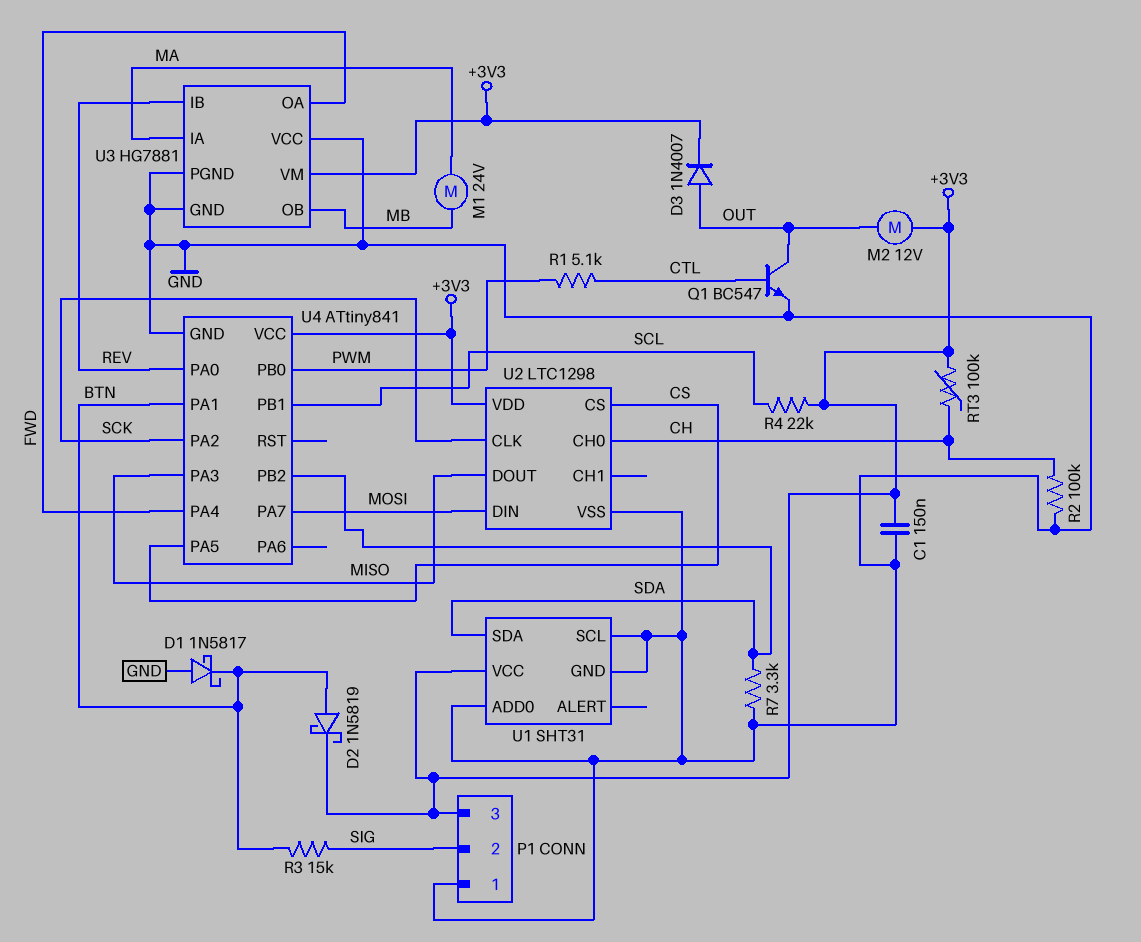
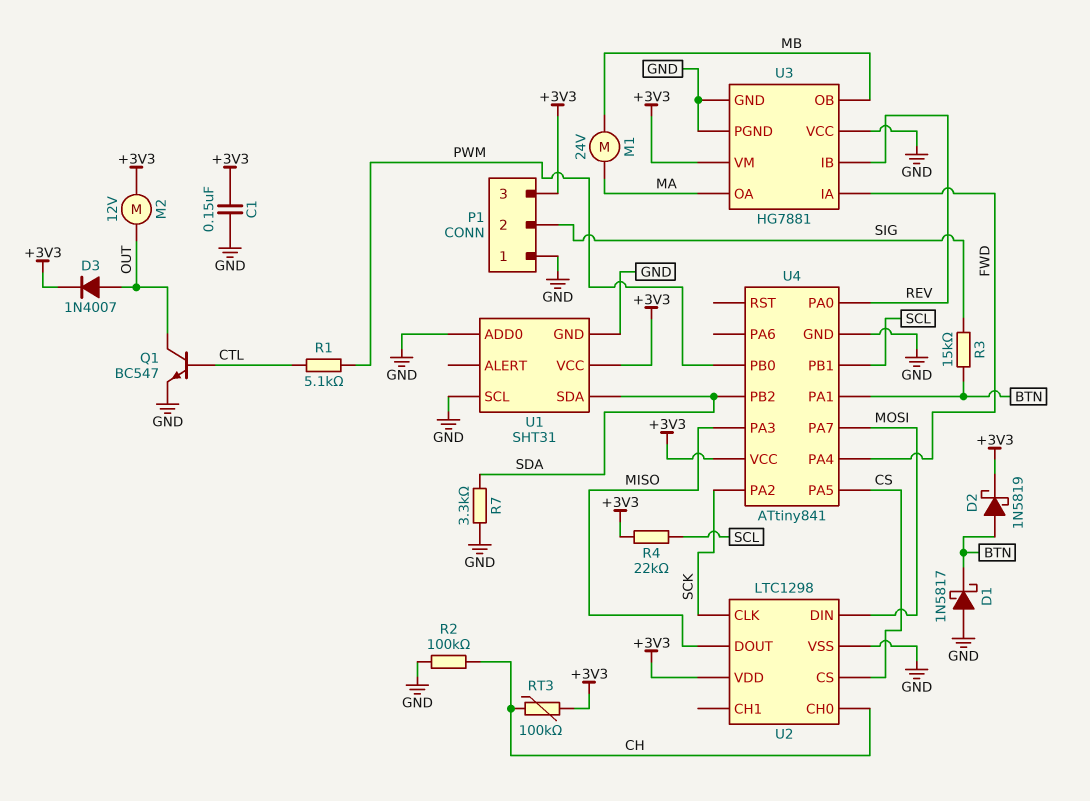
U3 pin IA: MA -> FWD
U3 pin OA: FWD -> MA

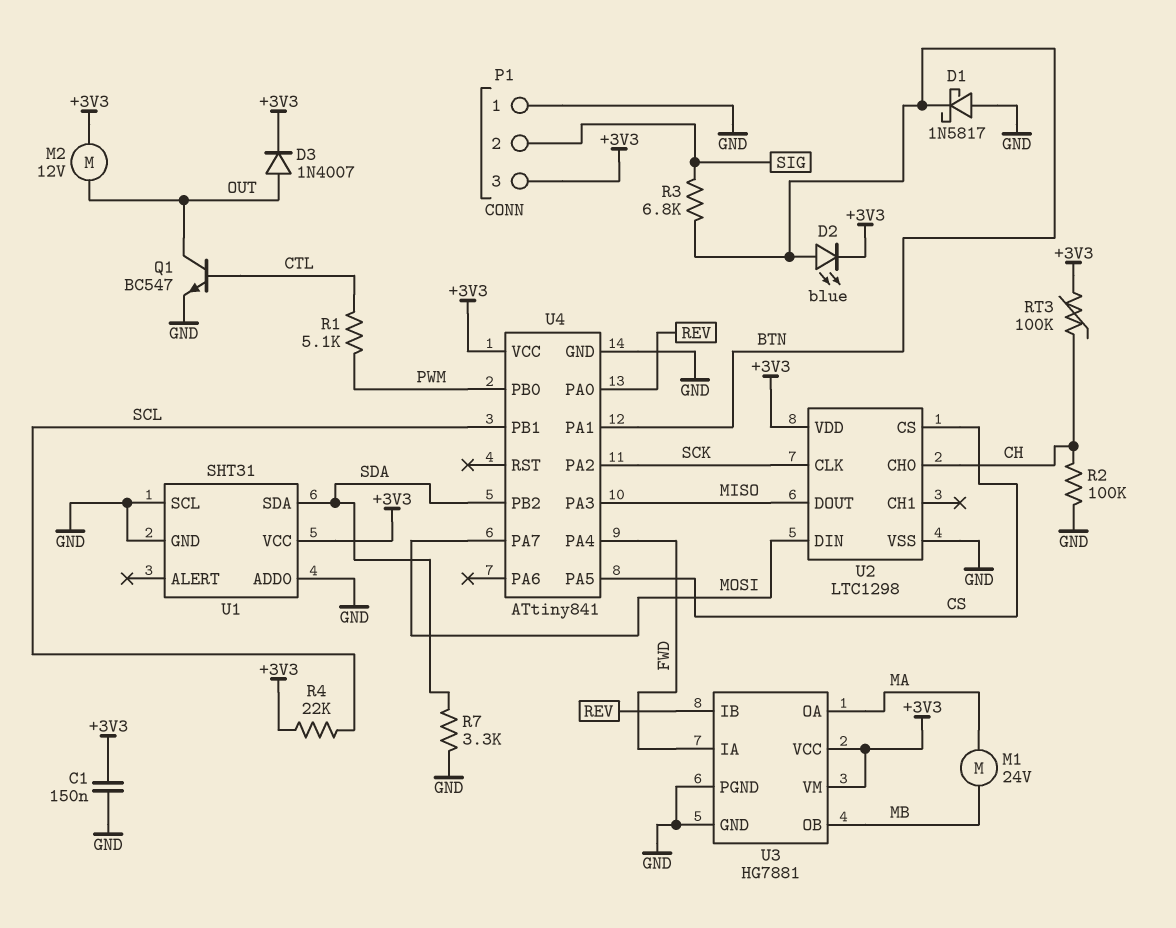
D2: schottky 1N5819 (A BTN, K +3V3) -> LED blue (A BTN, K +3V3)
R3: 15k (BTN, SIG) -> 6.8k (BTN, SIG)
U3 pin VCC: GND -> +3V3

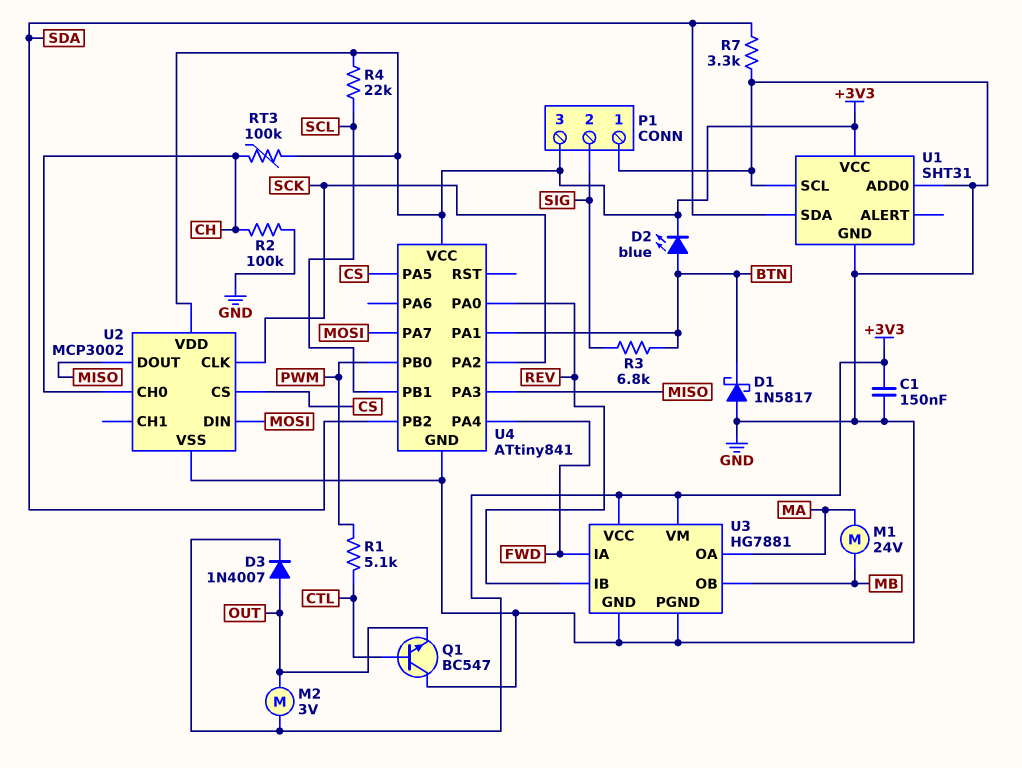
M2: motor 12V (+3V3, OUT) -> motor 3V (+3V3, OUT)
Q1: NPN BC547 (B CTL, C OUT, E GND) -> NPN BC547 (B CTL, C GND, E OUT)
U2: LTC1298 -> MCP3002

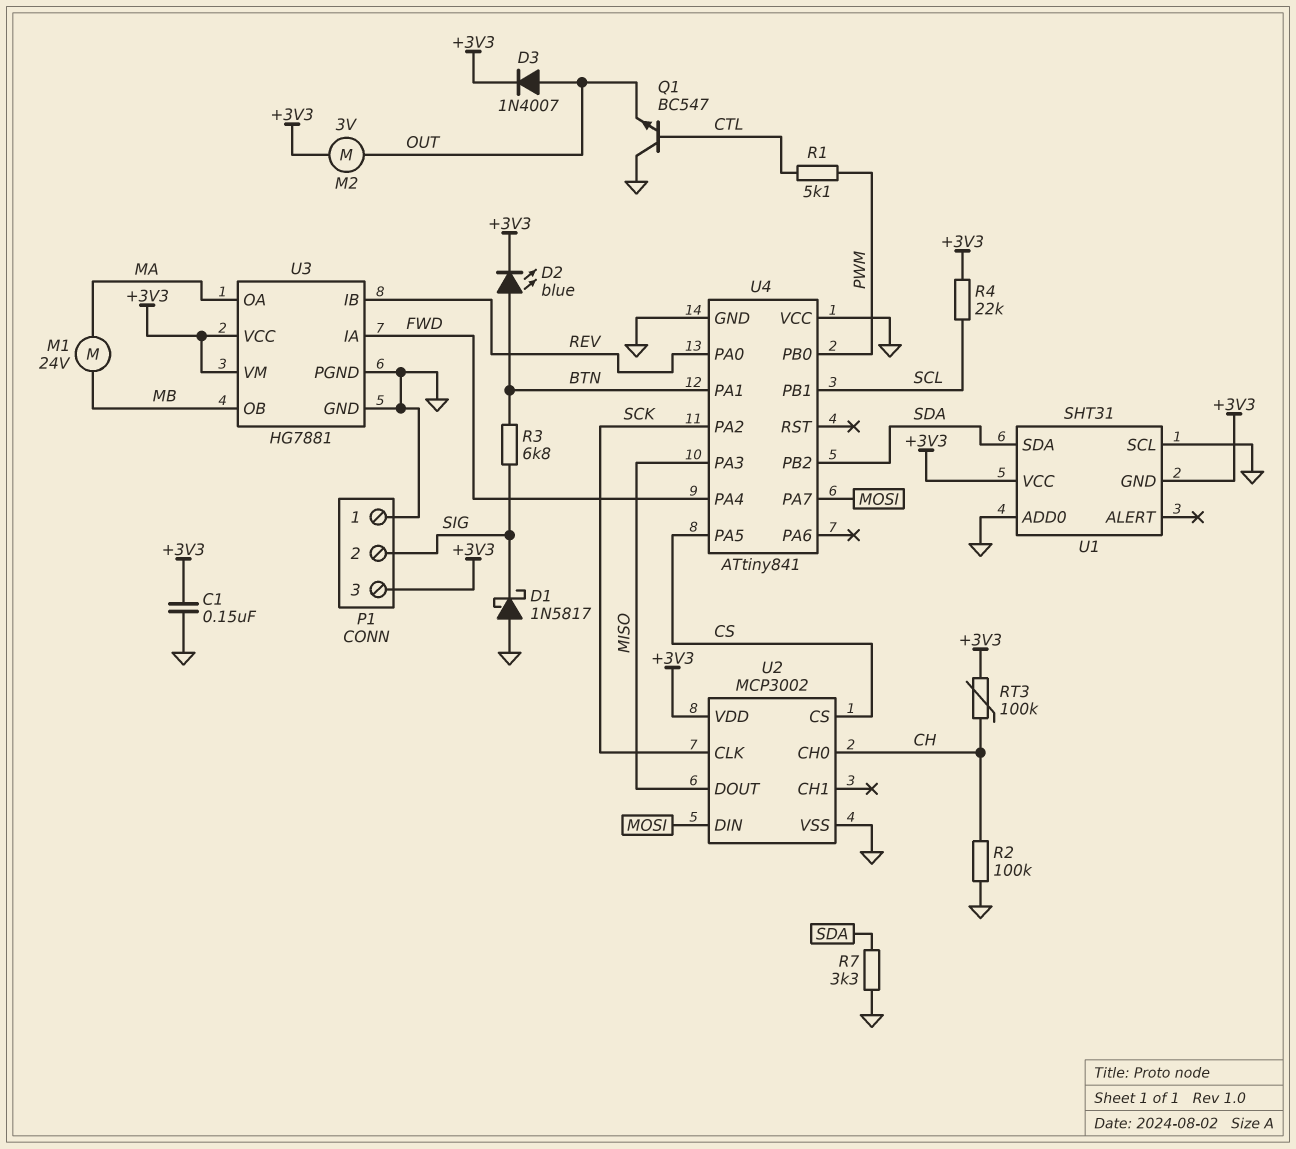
D1: schottky 1N5817 (A GND, K BTN) -> schottky 1N5817 (A GND, K SIG)
U1 pin GND: GND -> +3V3
U4 pin VCC: +3V3 -> GND

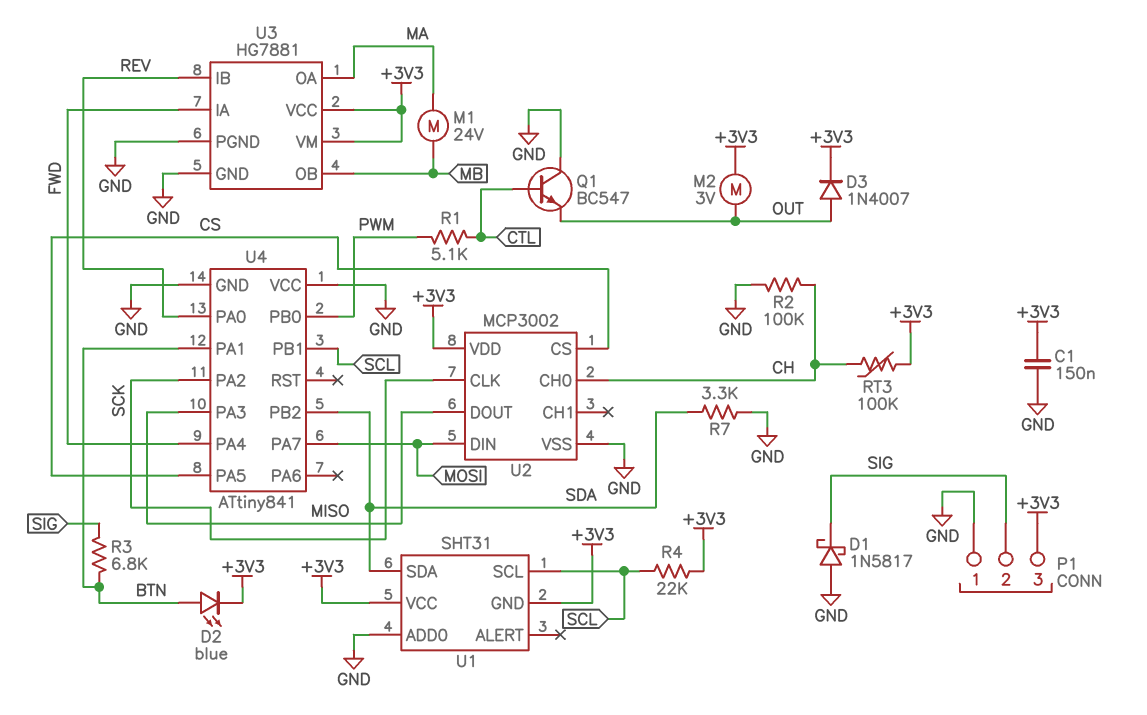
U1 pin SCL: GND -> SCL

